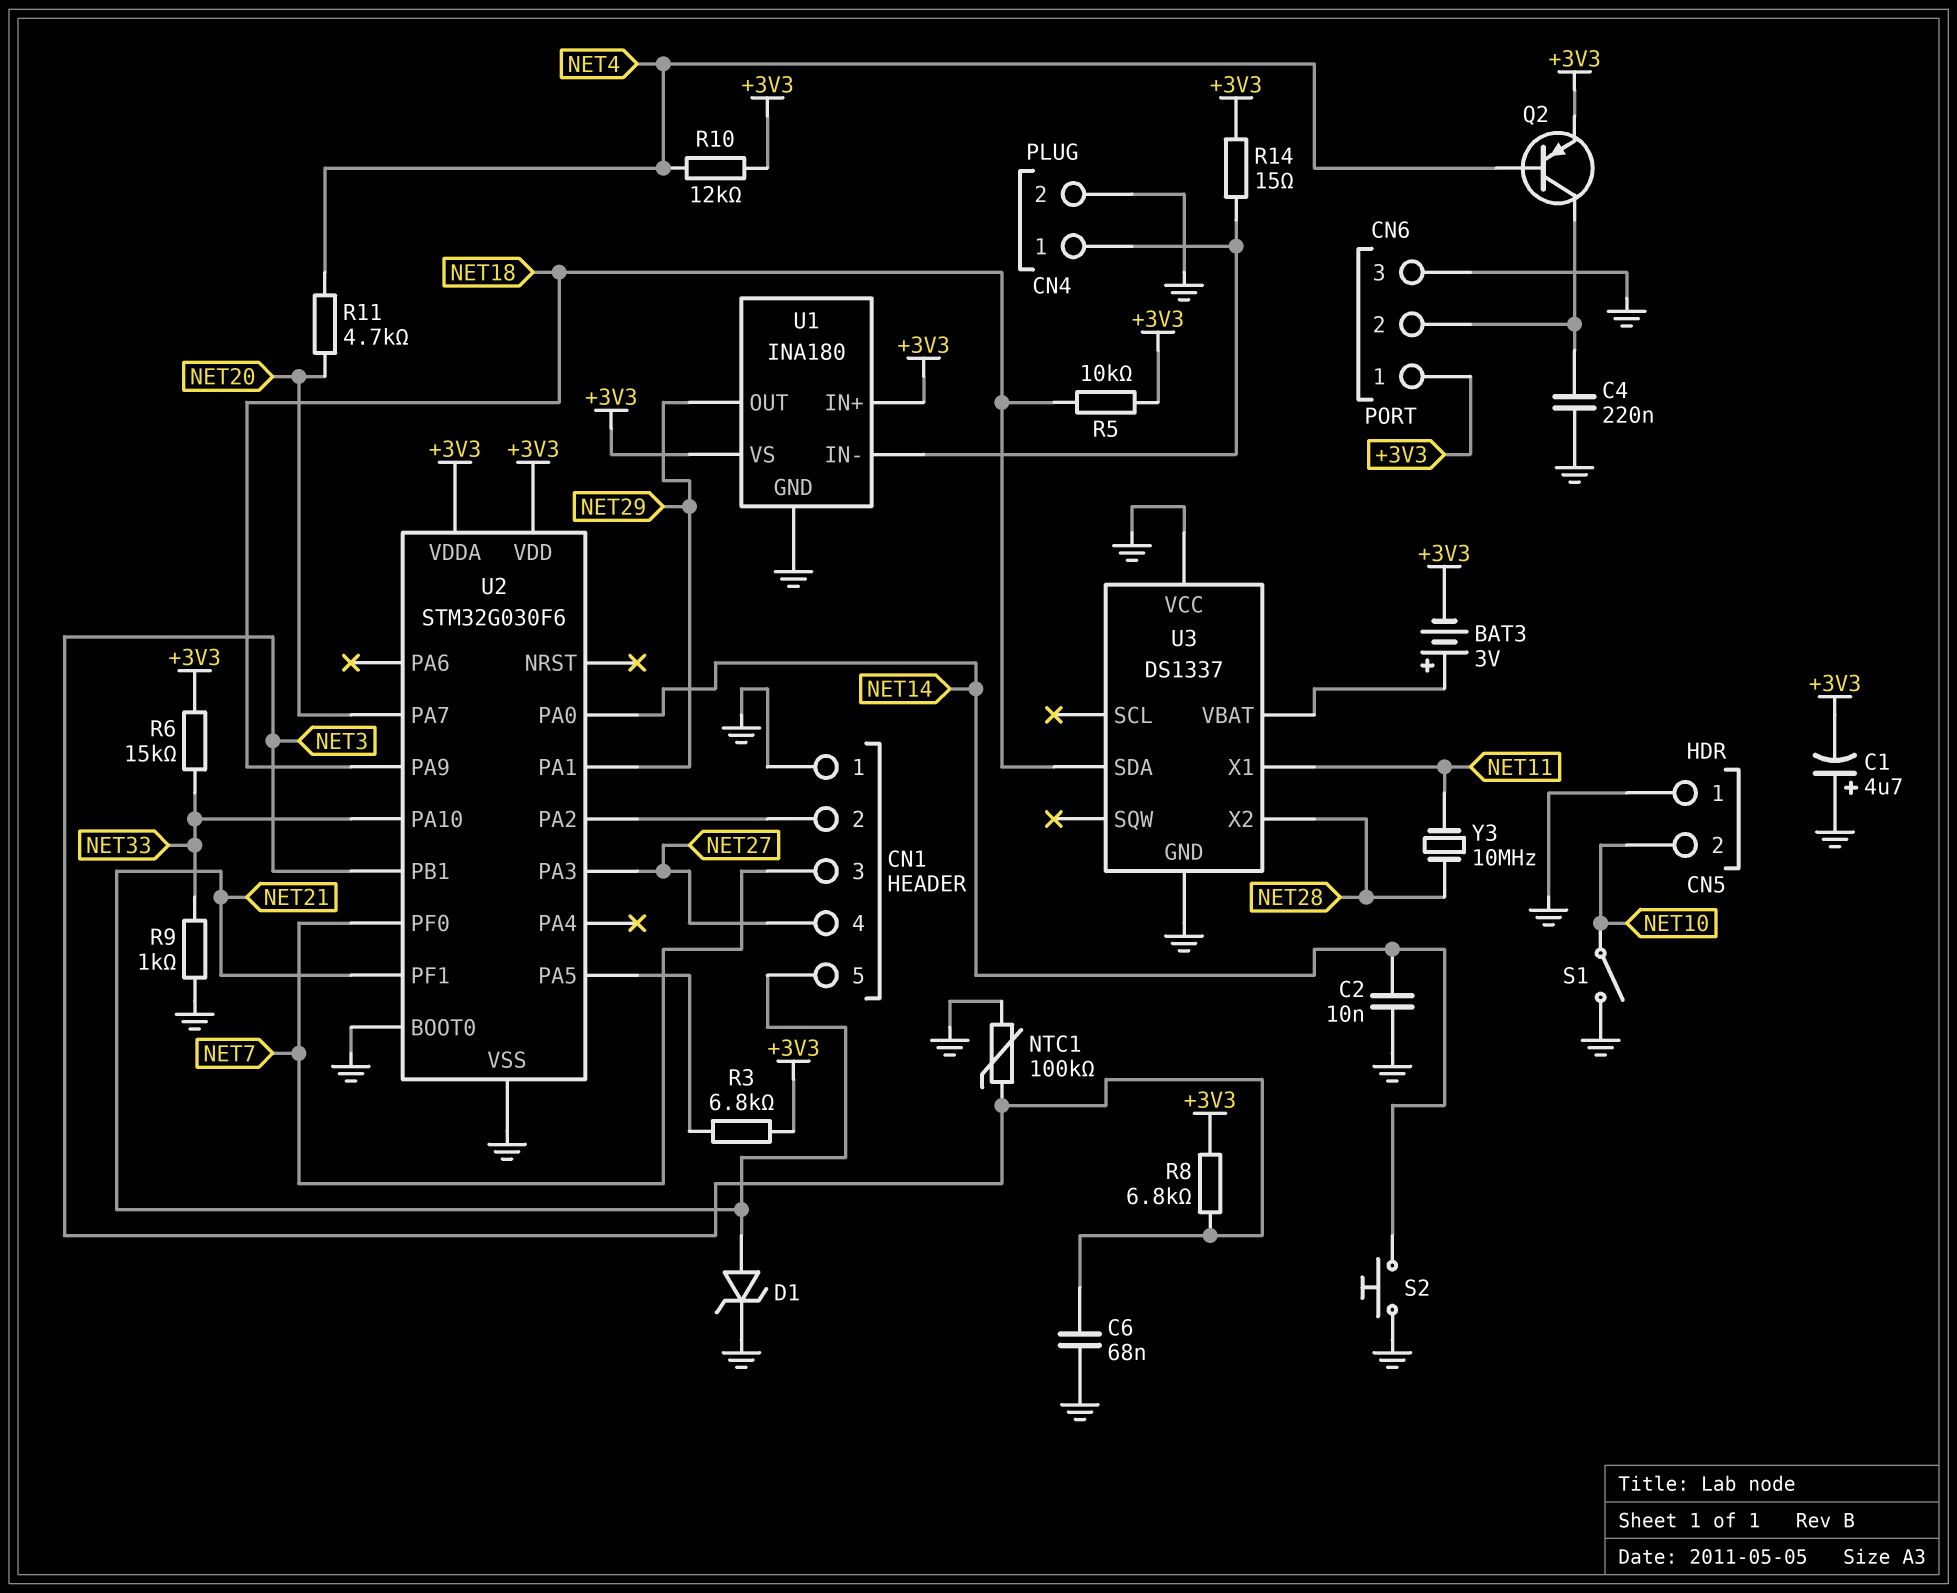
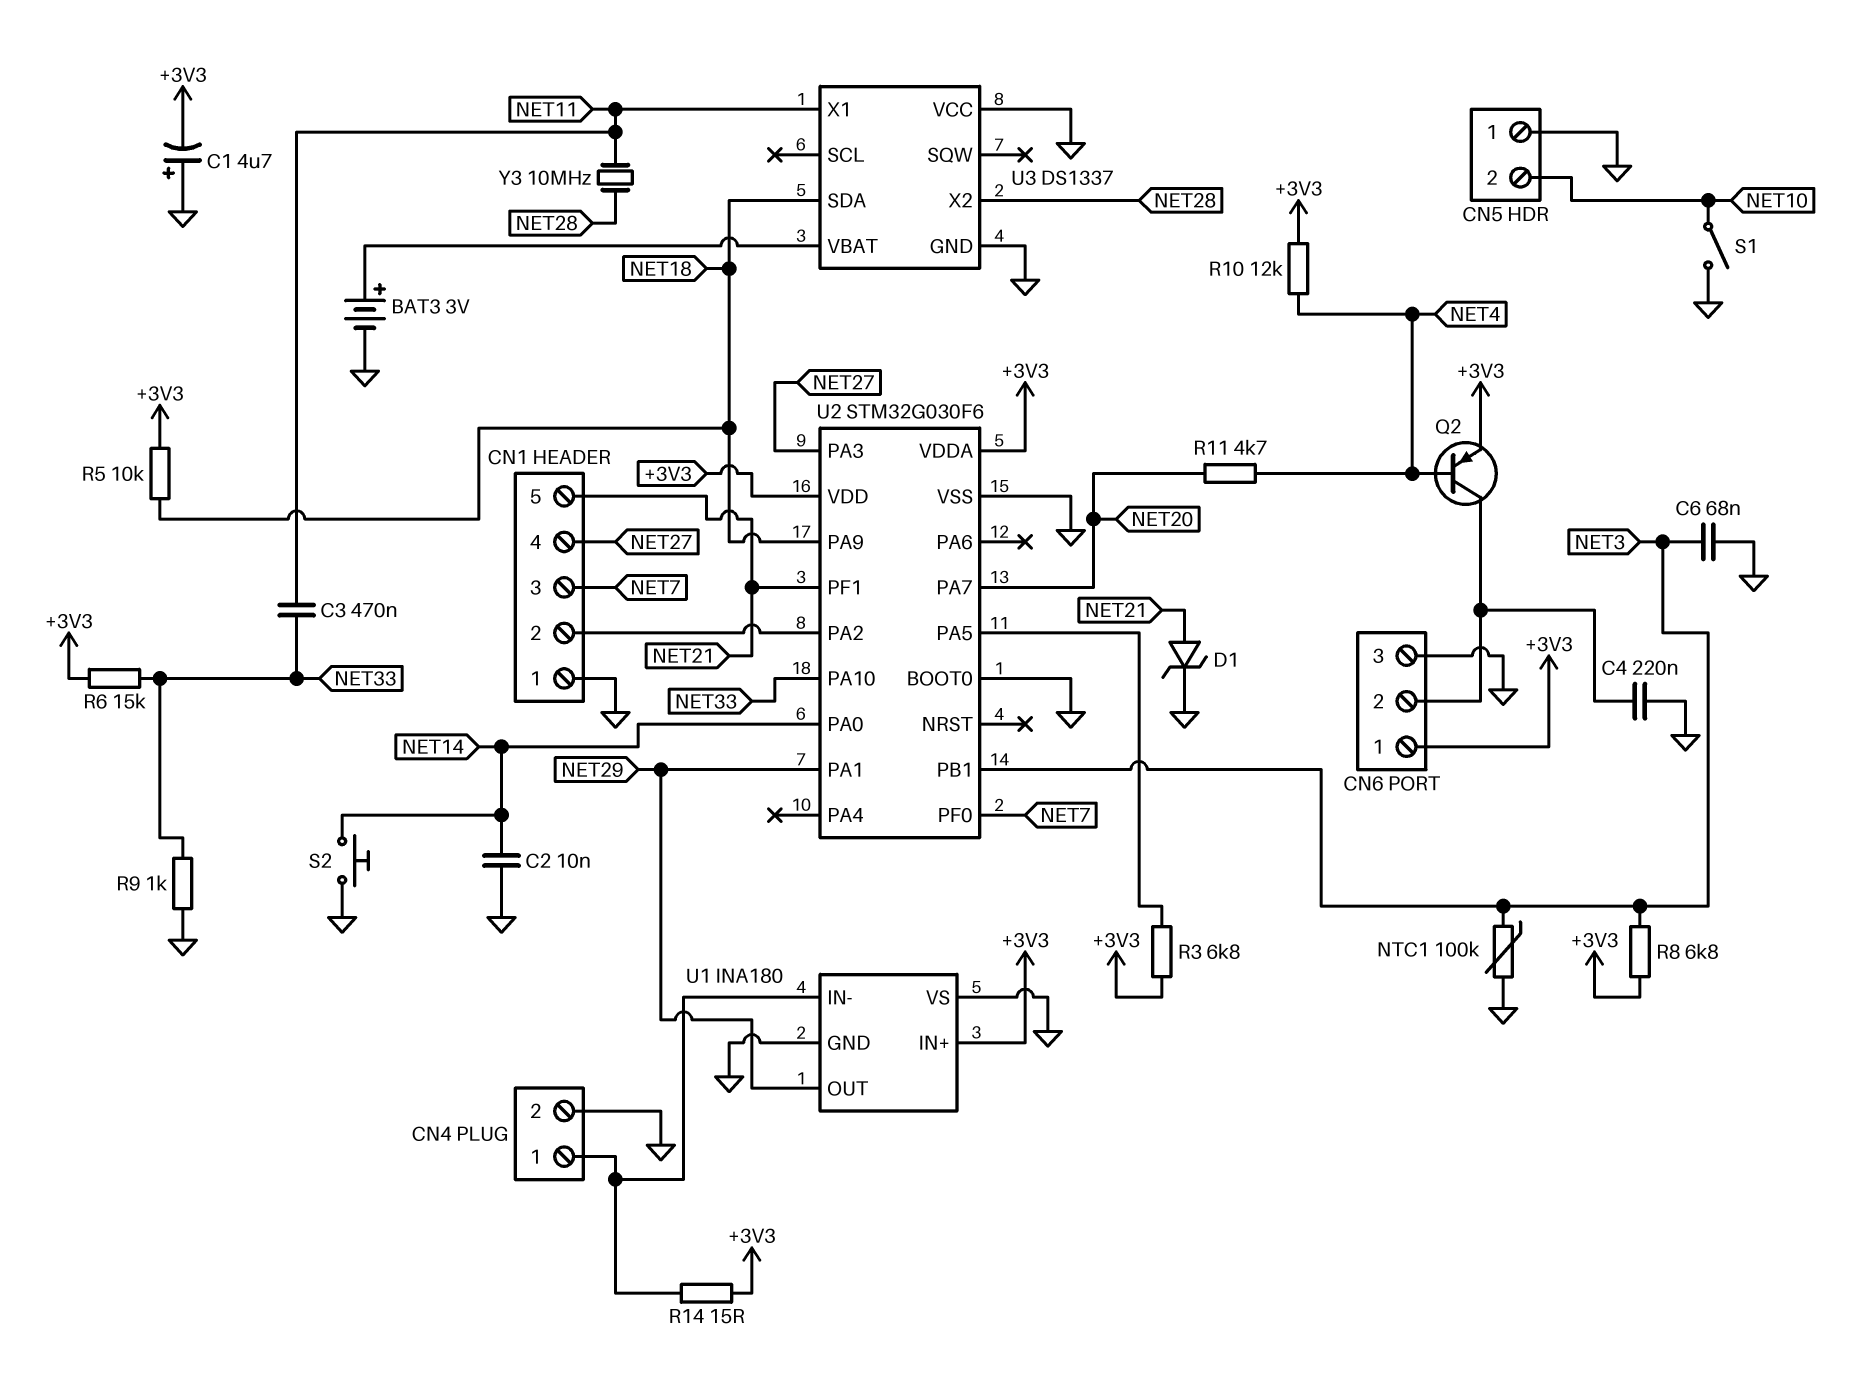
BAT3: 3V (plus U3/VBAT, minus +3V3) -> 3V (plus U3/VBAT, minus GND)
C3: none -> 470nF (NET11, NET33)
U1 pin VS: +3V3 -> GND

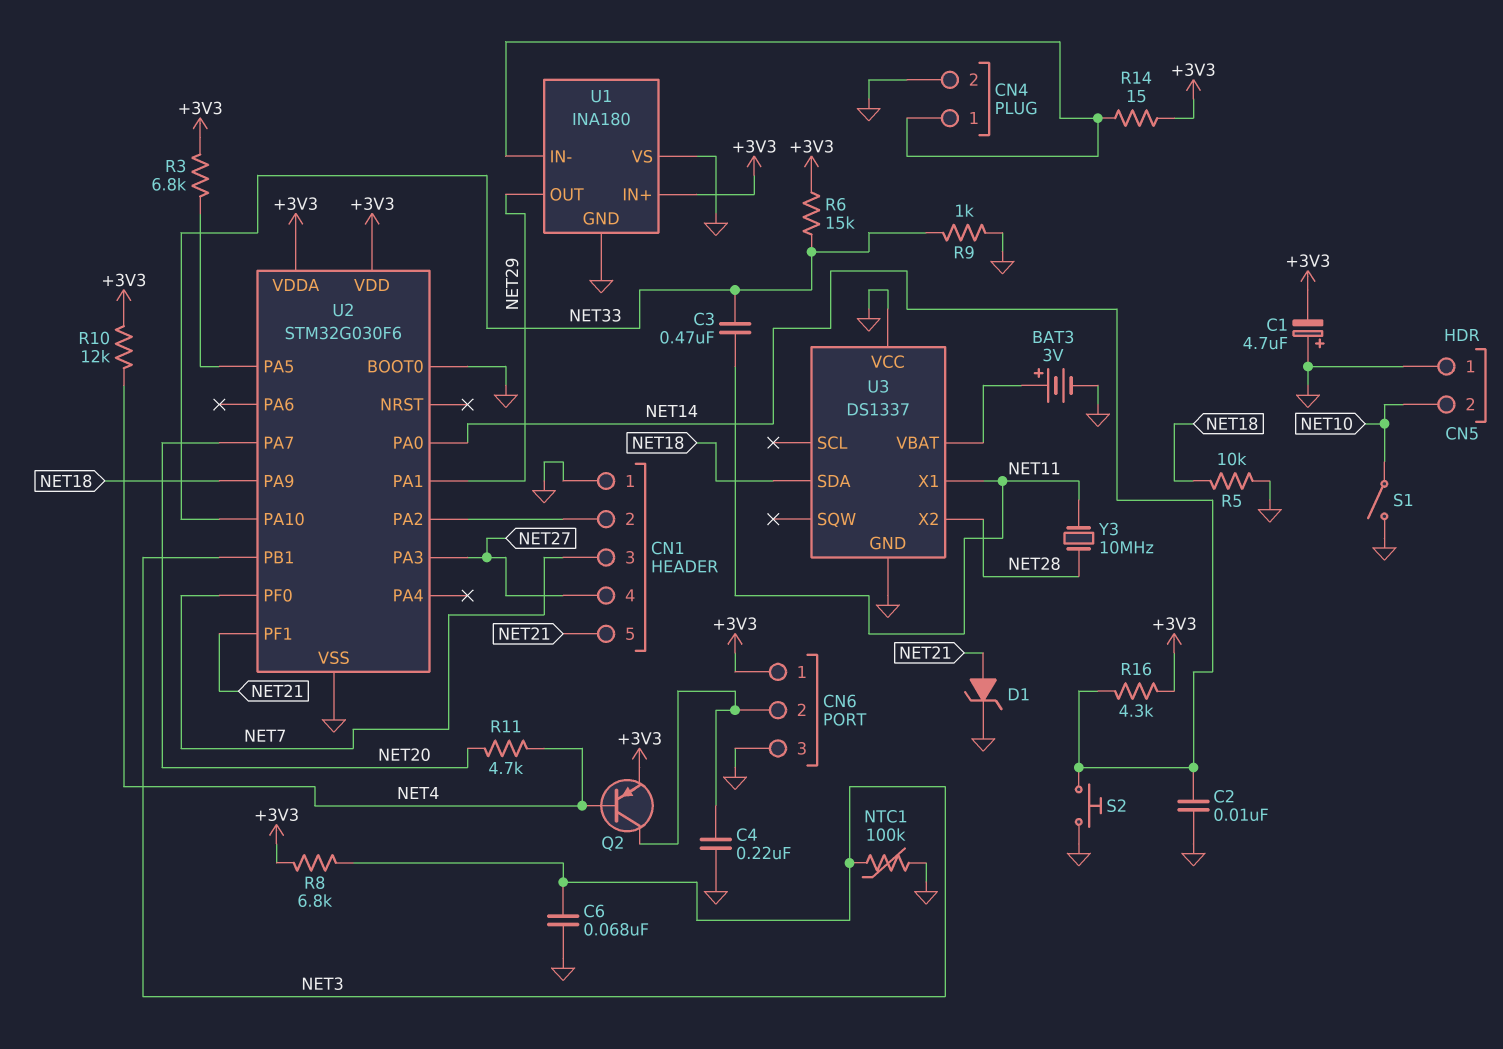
R5: 10k (+3V3, NET18) -> 10k (GND, NET18)
R16: none -> 4.3k (+3V3, NET14)

